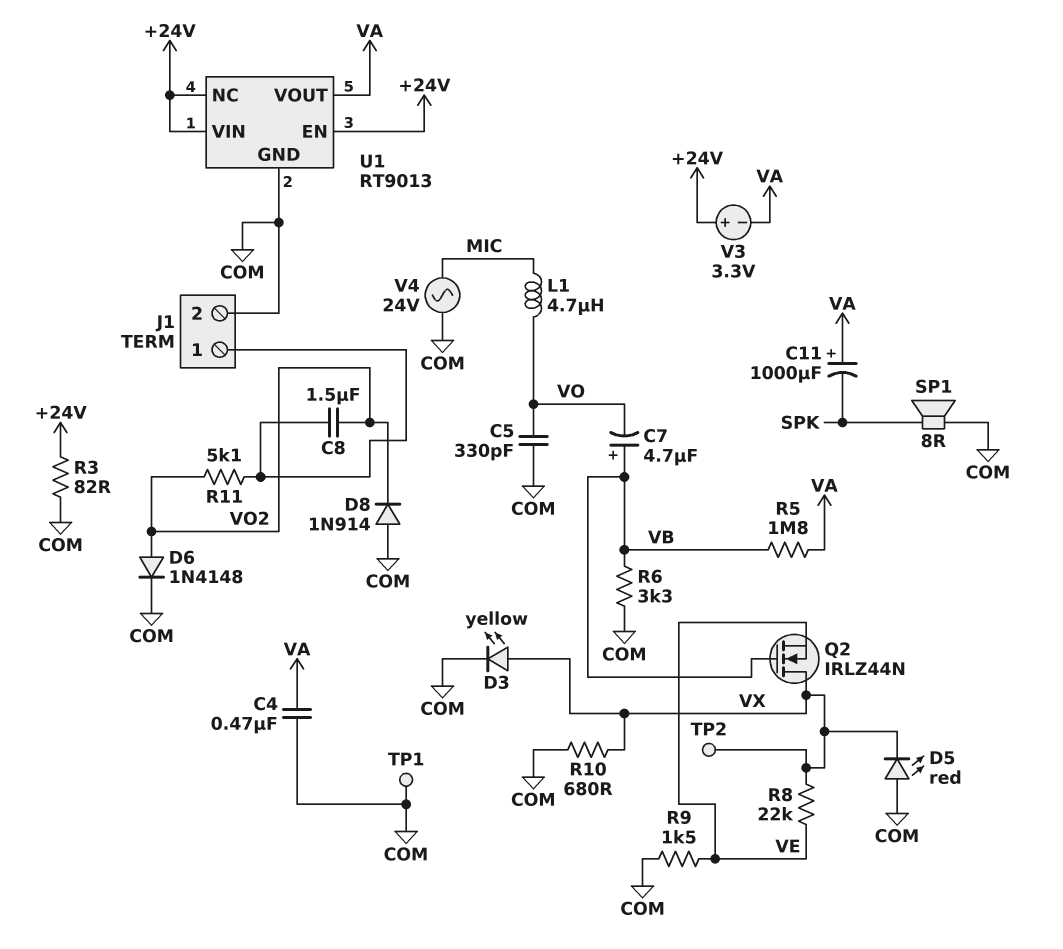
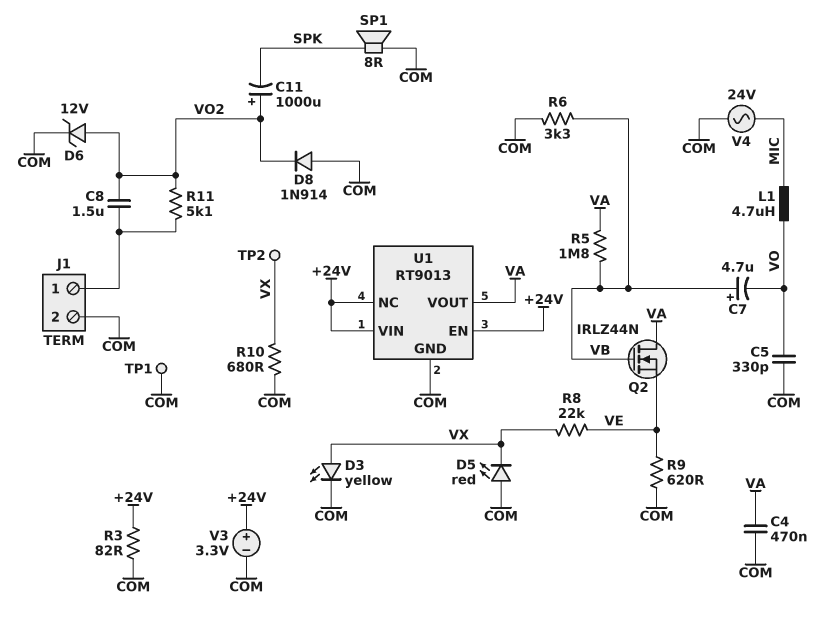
C11: 1000uF (plus VA, minus SPK) -> 1000uF (plus VO2, minus SPK)
D6: diode 1N4148 (A VO2, K COM) -> zener 12V (A VO2, K COM)
Q2: NMOS IRLZ44N (G VB, D VX, S VE) -> NMOS IRLZ44N (G VB, D VA, S VE)
R9: 1.5k (COM, VE) -> 620 (COM, VE)
V3: 3.3V (plus +24V, minus VA) -> 3.3V (plus +24V, minus COM)

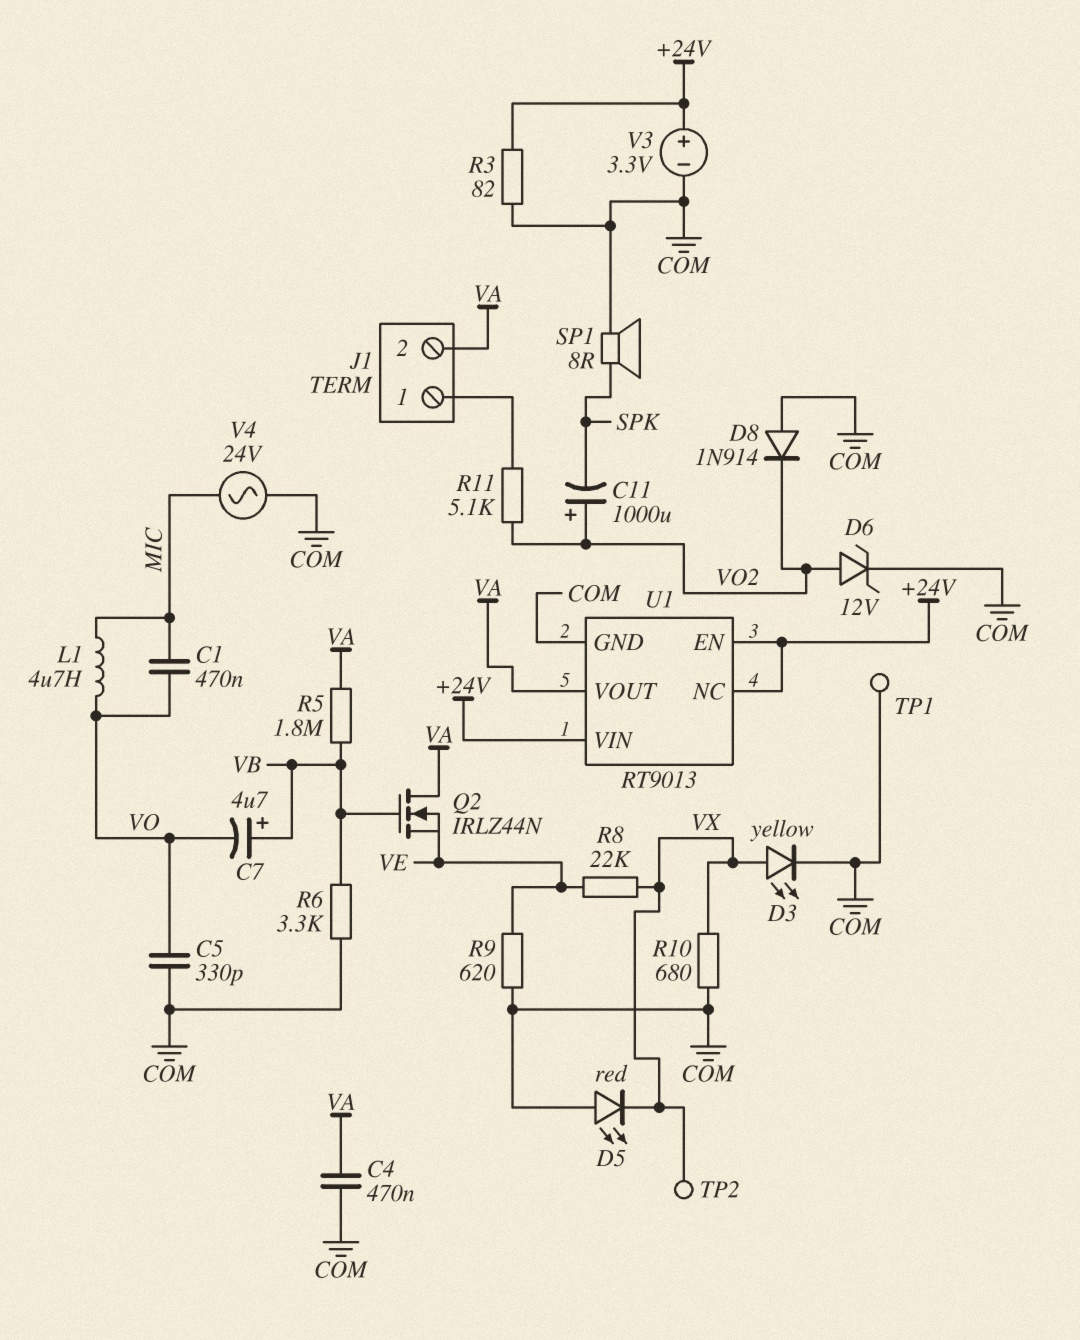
C1: none -> 470nF (MIC, VO)
C8: 1.5uF (J1/1, VO2) -> none
J1 pin 2: COM -> VA

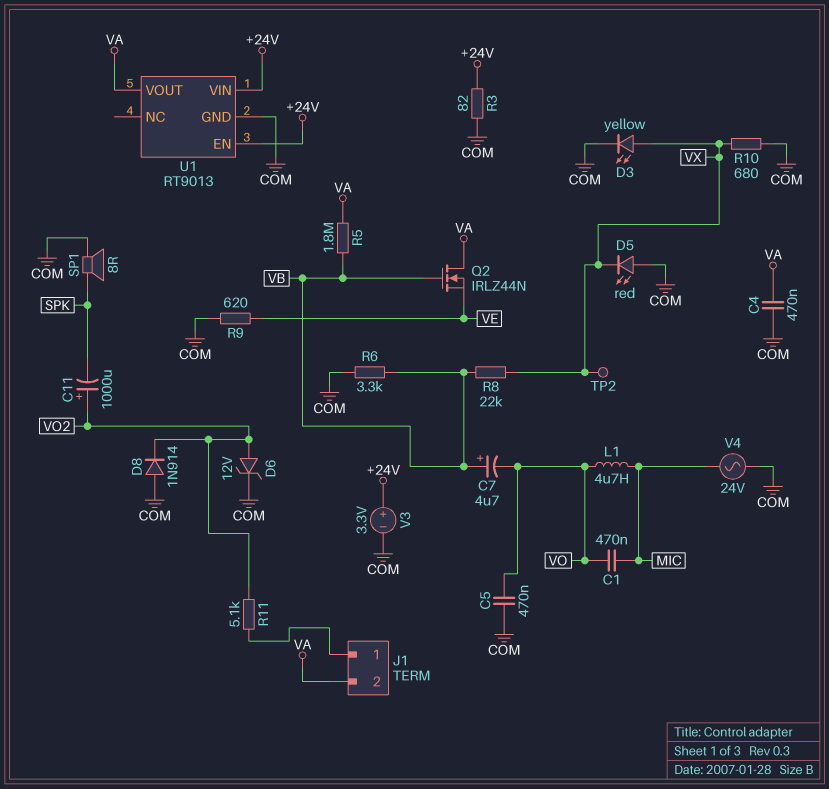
C5: 330pF (COM, VO) -> 470nF (COM, VO)
R8: 22k (VE, VX) -> 22k (VB, VX)
TP1: test point (COM) -> none
U1 pin NC: +24V -> none

